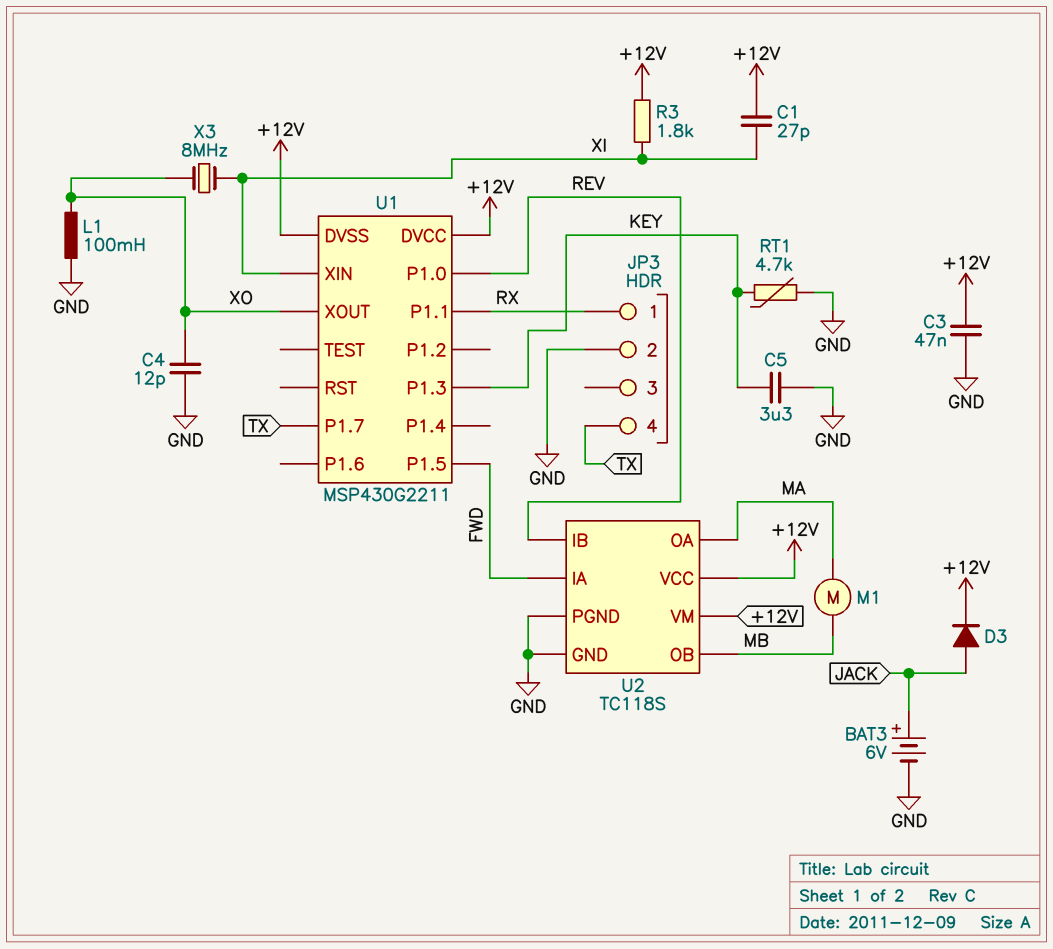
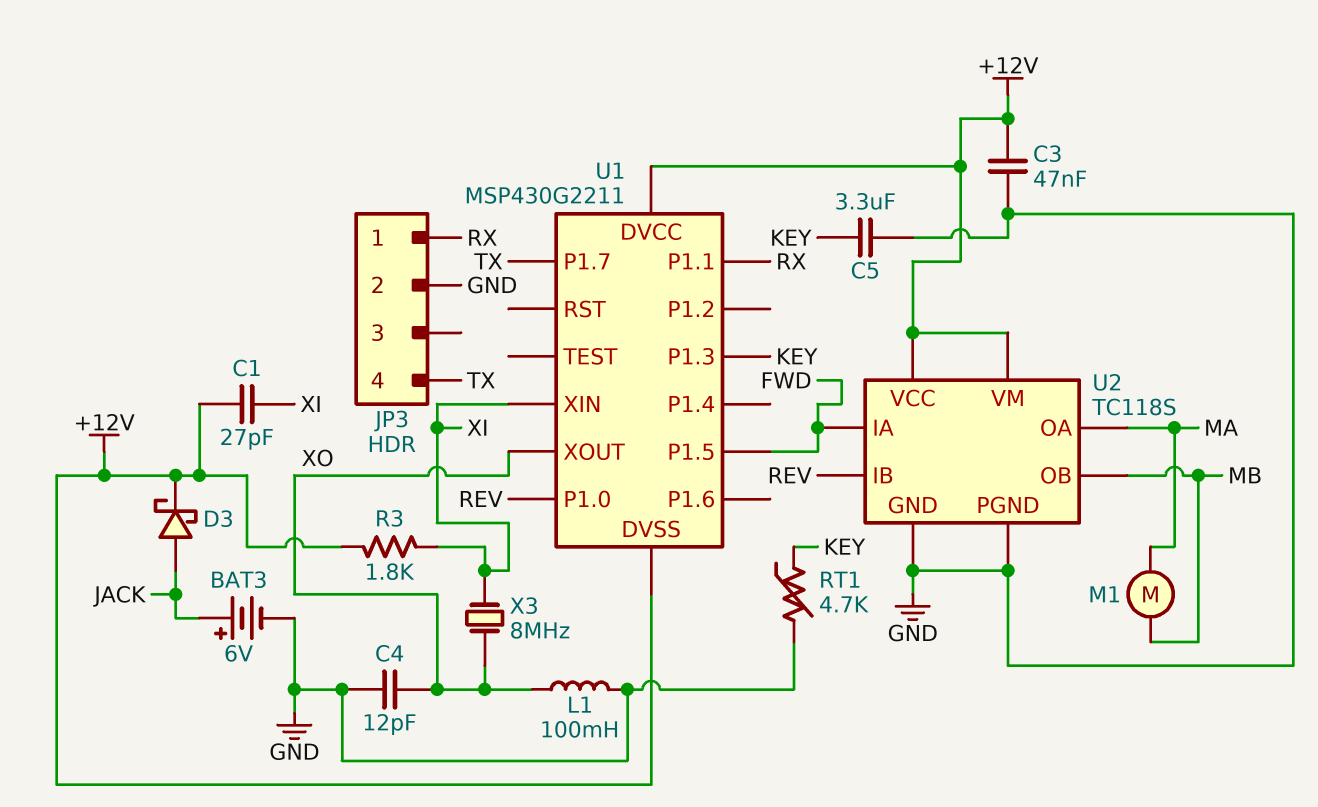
D3: diode (A JACK, K +12V) -> schottky (A JACK, K +12V)

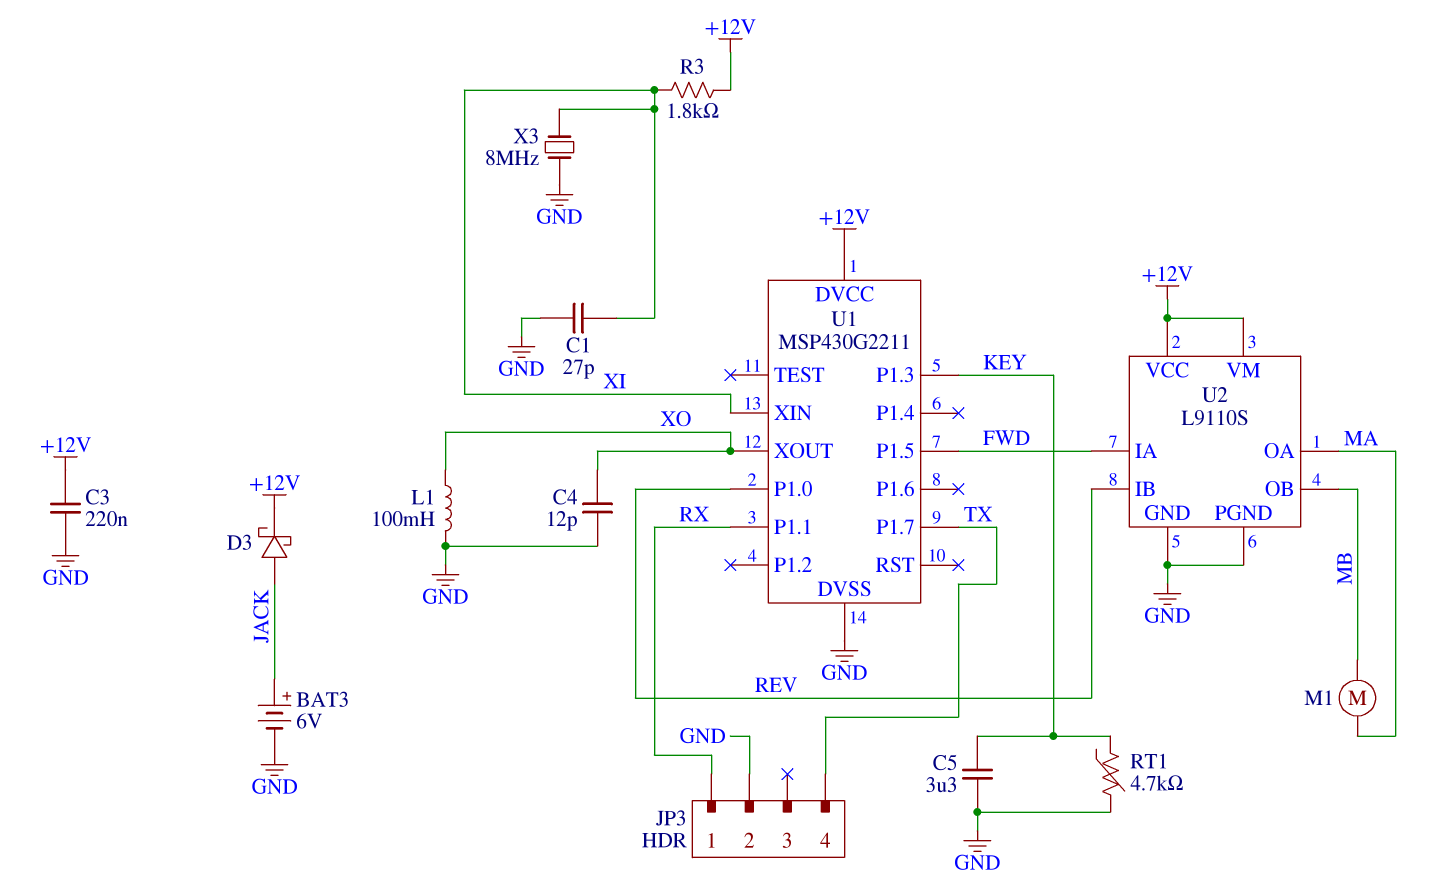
C1: 27pF (+12V, XI) -> 27pF (GND, XI)
C3: 47nF (+12V, GND) -> 220nF (+12V, GND)
U1 pin DVSS: +12V -> GND
U2: TC118S -> L9110S
X3: 8MHz (XI, XO) -> 8MHz (GND, XI)

